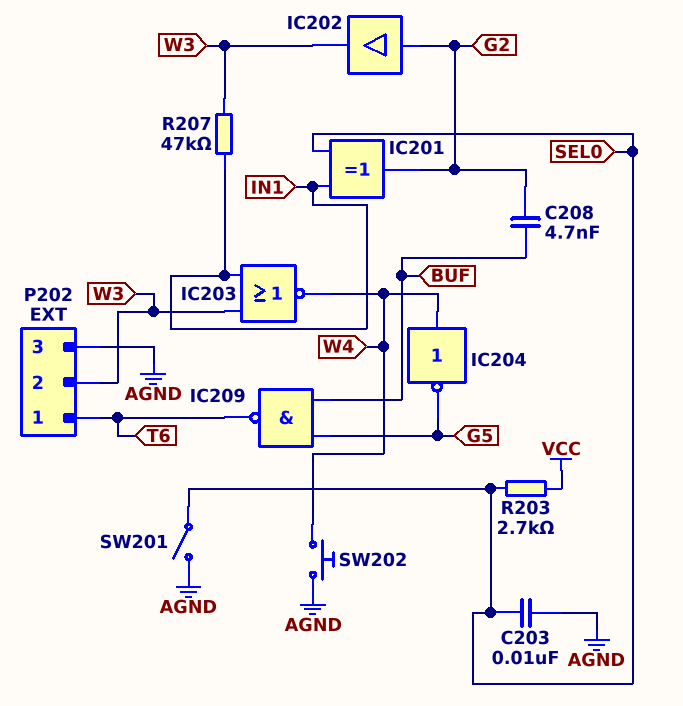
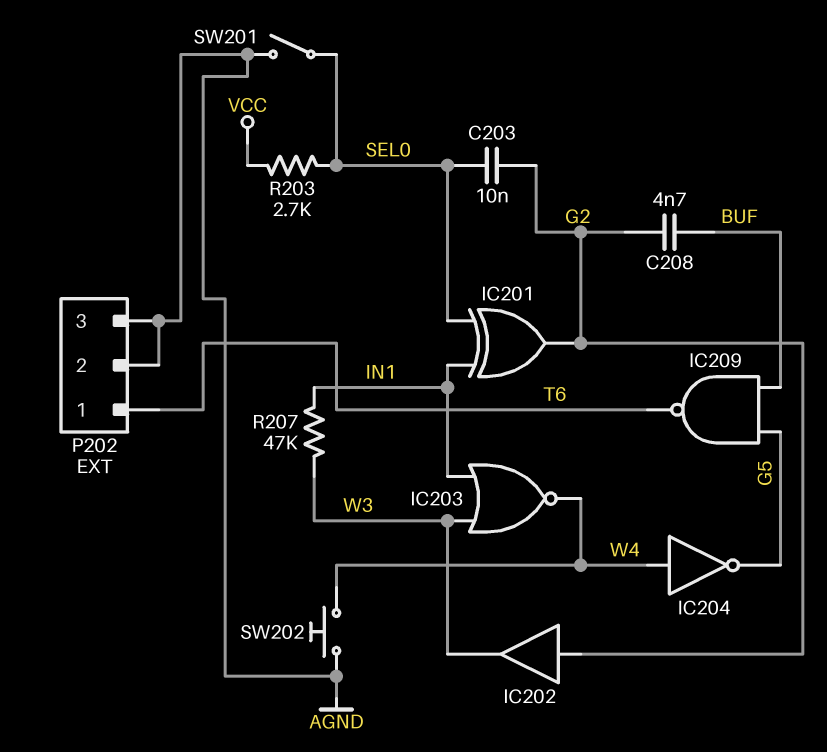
C203: 10nF (AGND, SEL0) -> 10nF (G2, SEL0)
P202 pin 2: W3 -> AGND

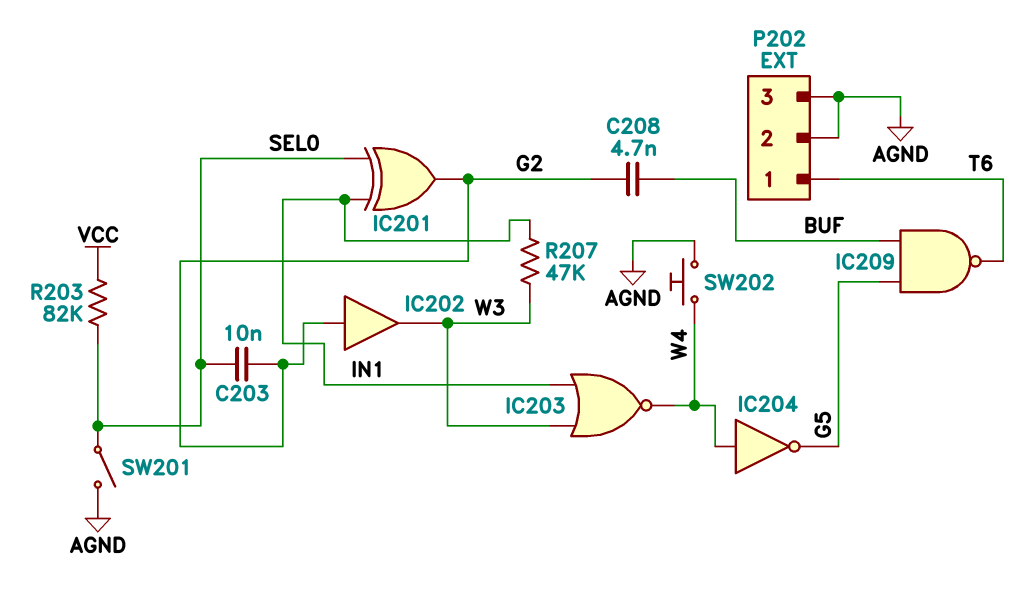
R203: 2.7k (SEL0, VCC) -> 82k (SEL0, VCC)

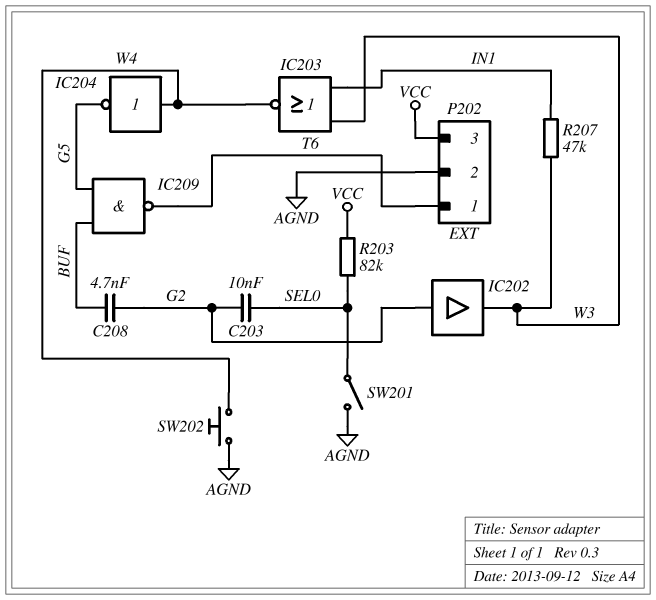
IC201: XOR (in IN1, in SEL0, out G2) -> none
P202 pin 3: AGND -> VCC

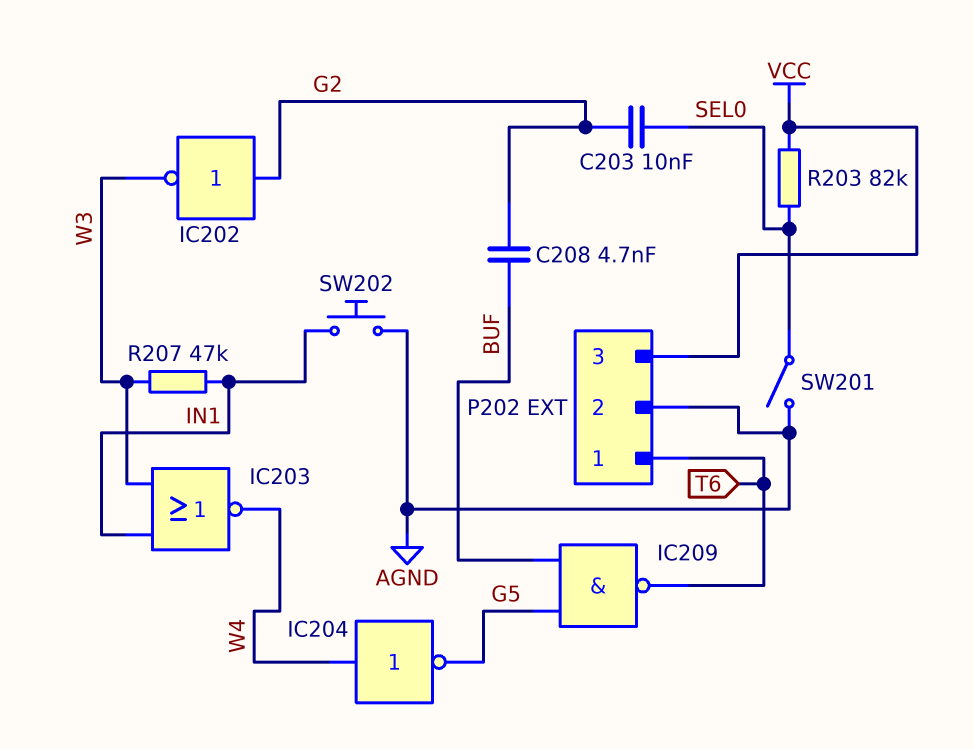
IC202: buffer (in G2, out W3) -> NOT (in G2, out W3)
SW202: button (AGND, W4) -> button (AGND, IN1)

